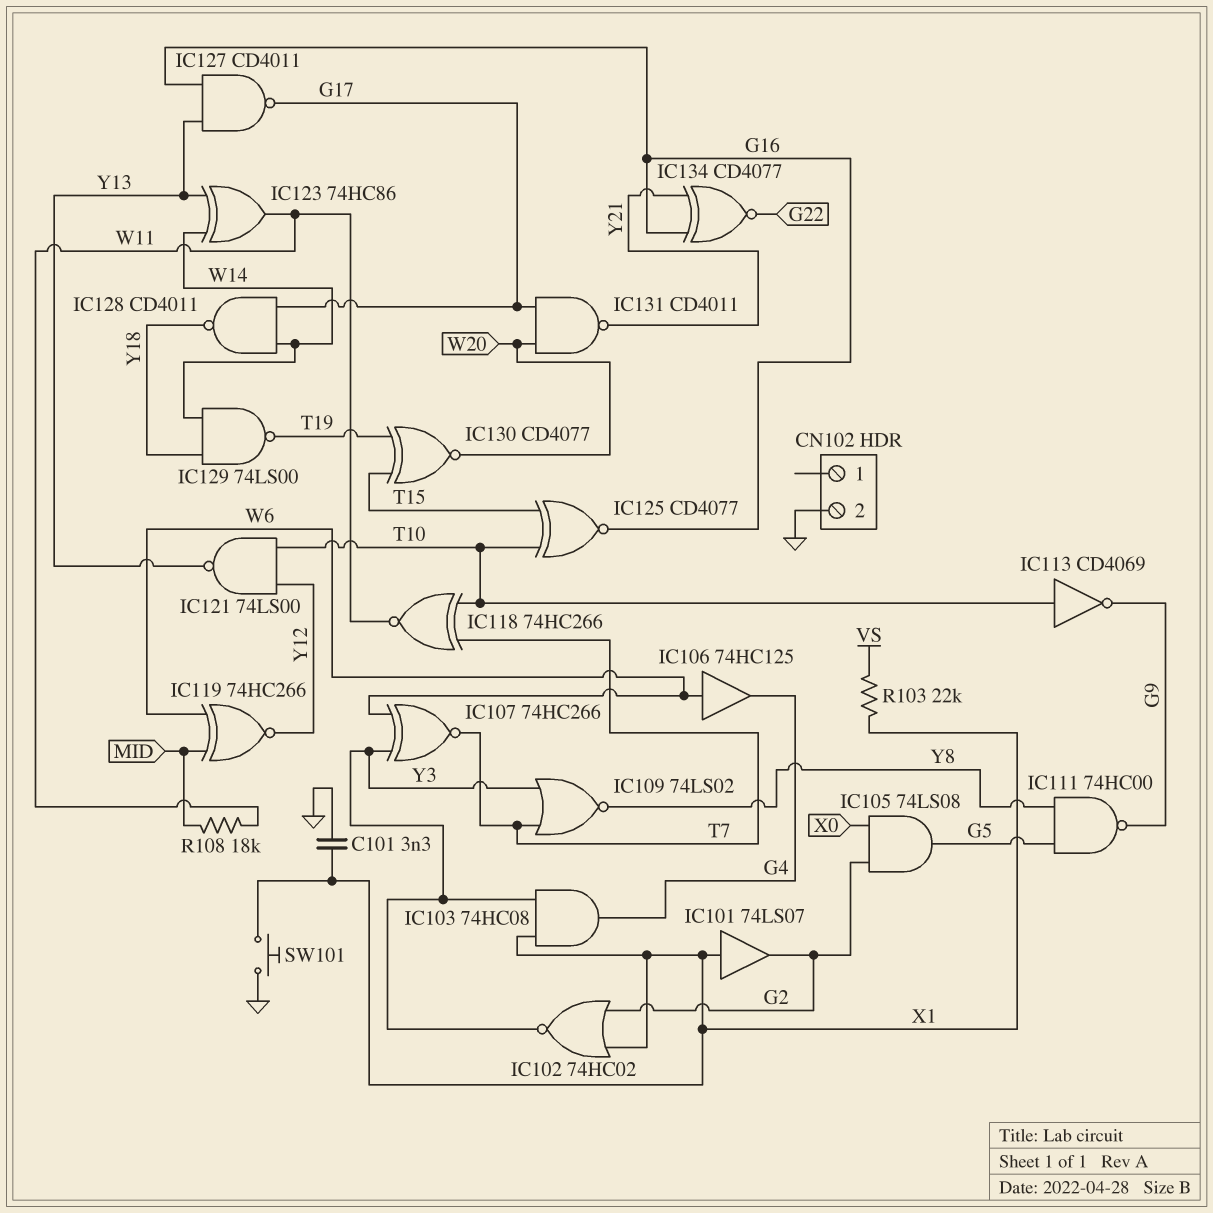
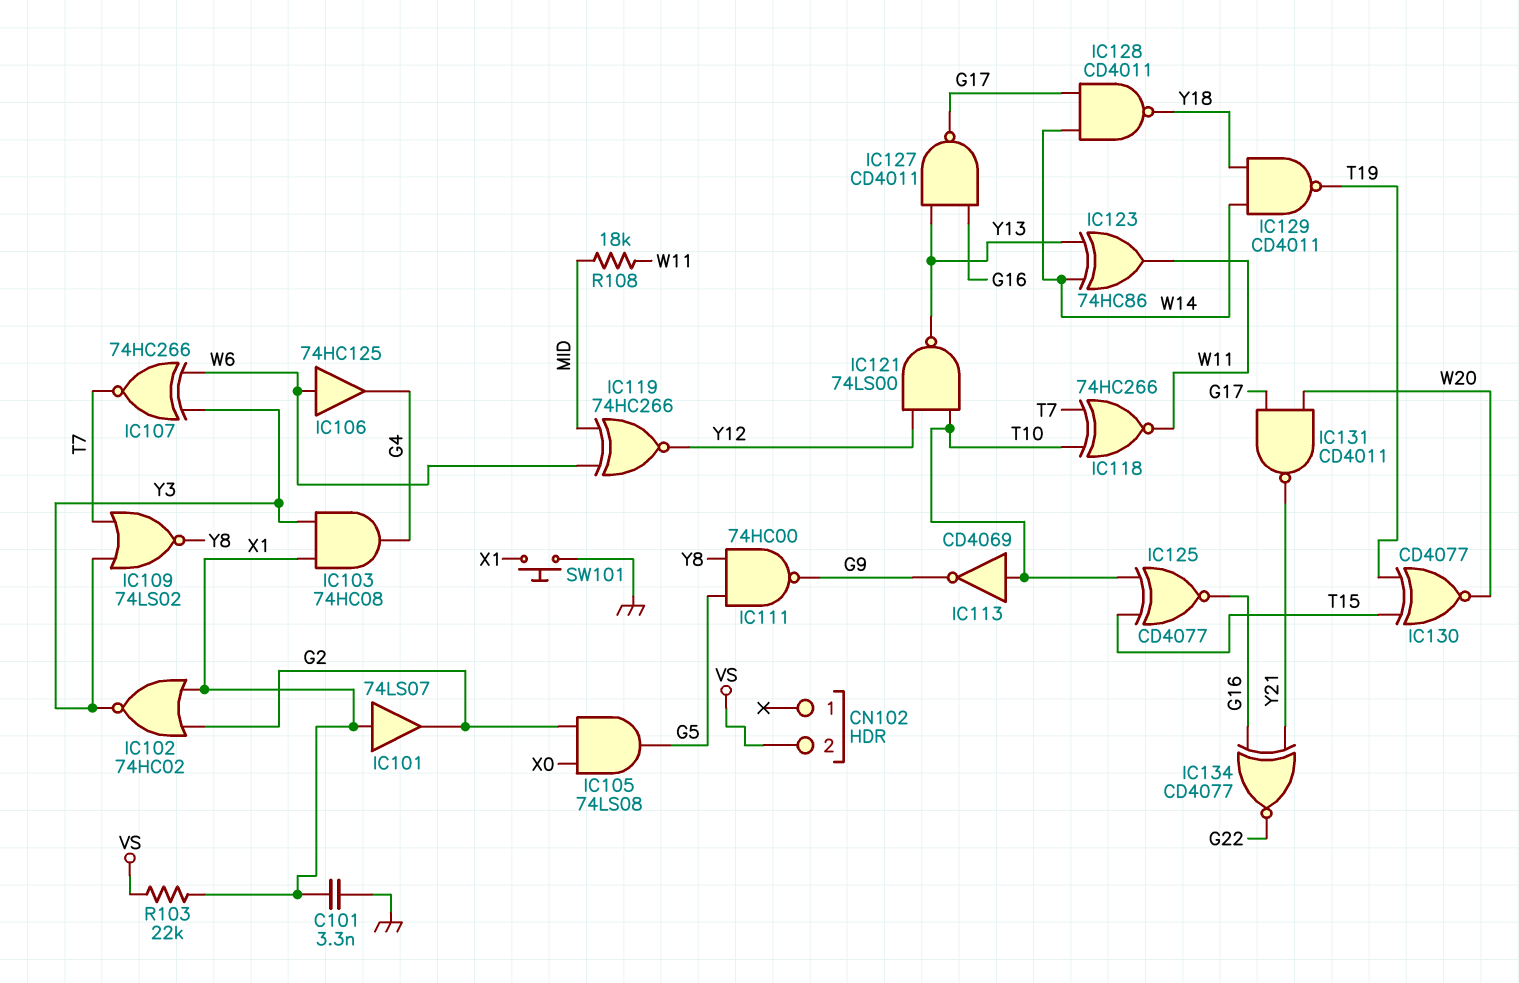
CN102 pin 2: GND -> VS
IC129: NAND 74LS00 (in W14, in Y18, out T19) -> NAND CD4011 (in W14, in Y18, out T19)

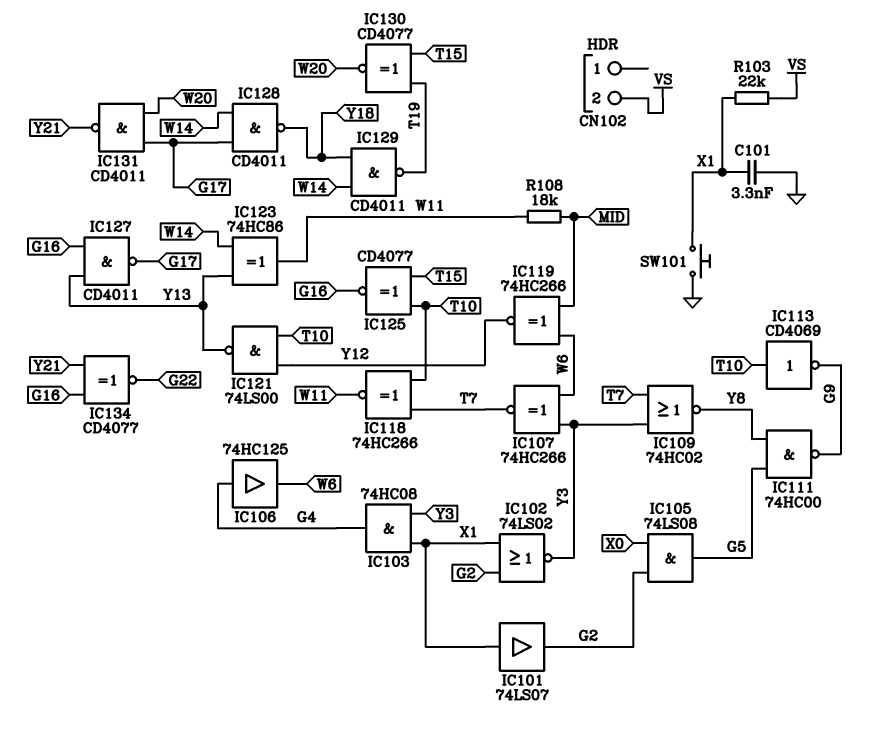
IC102: NOR 74HC02 (in G2, in X1, out Y3) -> NOR 74LS02 (in G2, in X1, out Y3)
IC106: buffer 74HC125 (in W6, out G4) -> buffer 74HC125 (in G4, out W6)
IC109: NOR 74LS02 (in T7, in Y3, out Y8) -> NOR 74HC02 (in T7, in Y3, out Y8)

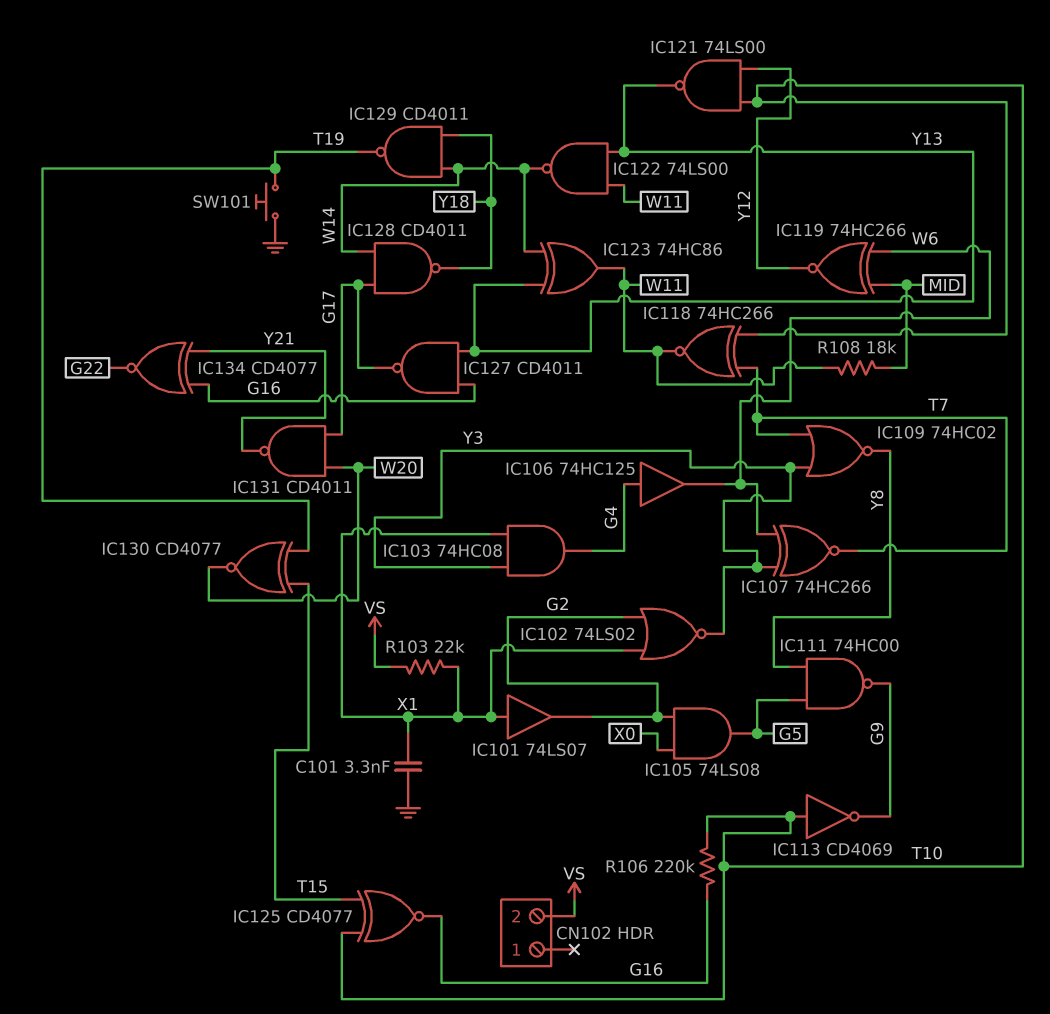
IC122: none -> NAND 74LS00 (in W11, in Y13, out W14)
R106: none -> 220k (G16, T10)
SW101: button (GND, X1) -> button (GND, T19)

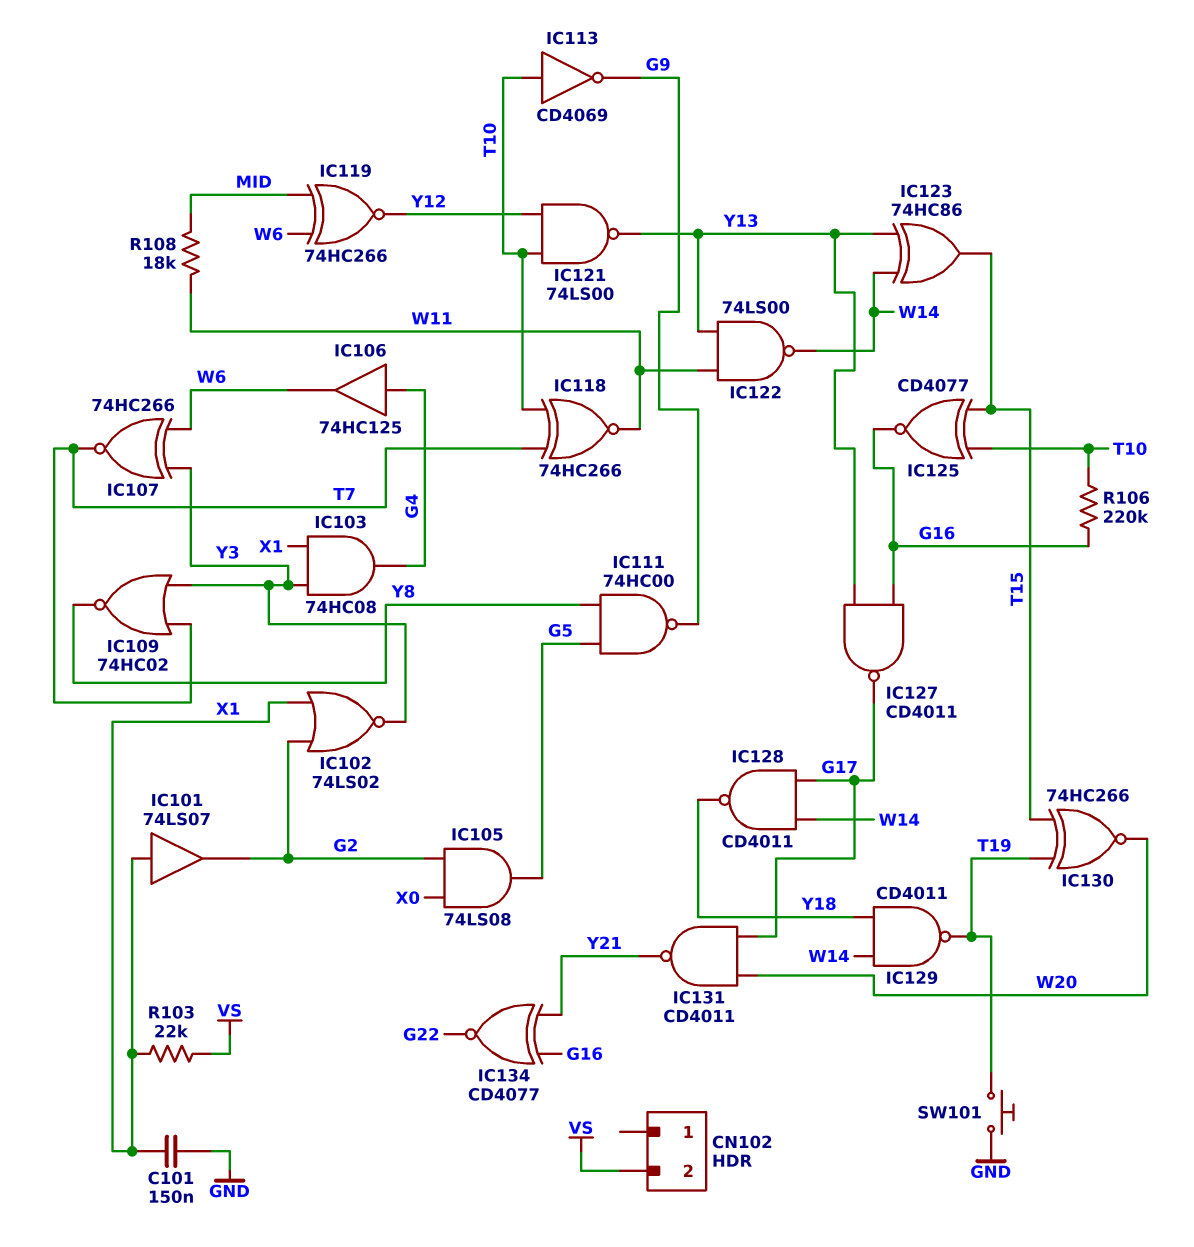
C101: 3.3nF (GND, X1) -> 150nF (GND, X1)
IC123: XOR 74HC86 (in W14, in Y13, out W11) -> XOR 74HC86 (in W14, in Y13, out T15)
IC130: XNOR CD4077 (in T15, in T19, out W20) -> XNOR 74HC266 (in T15, in T19, out W20)

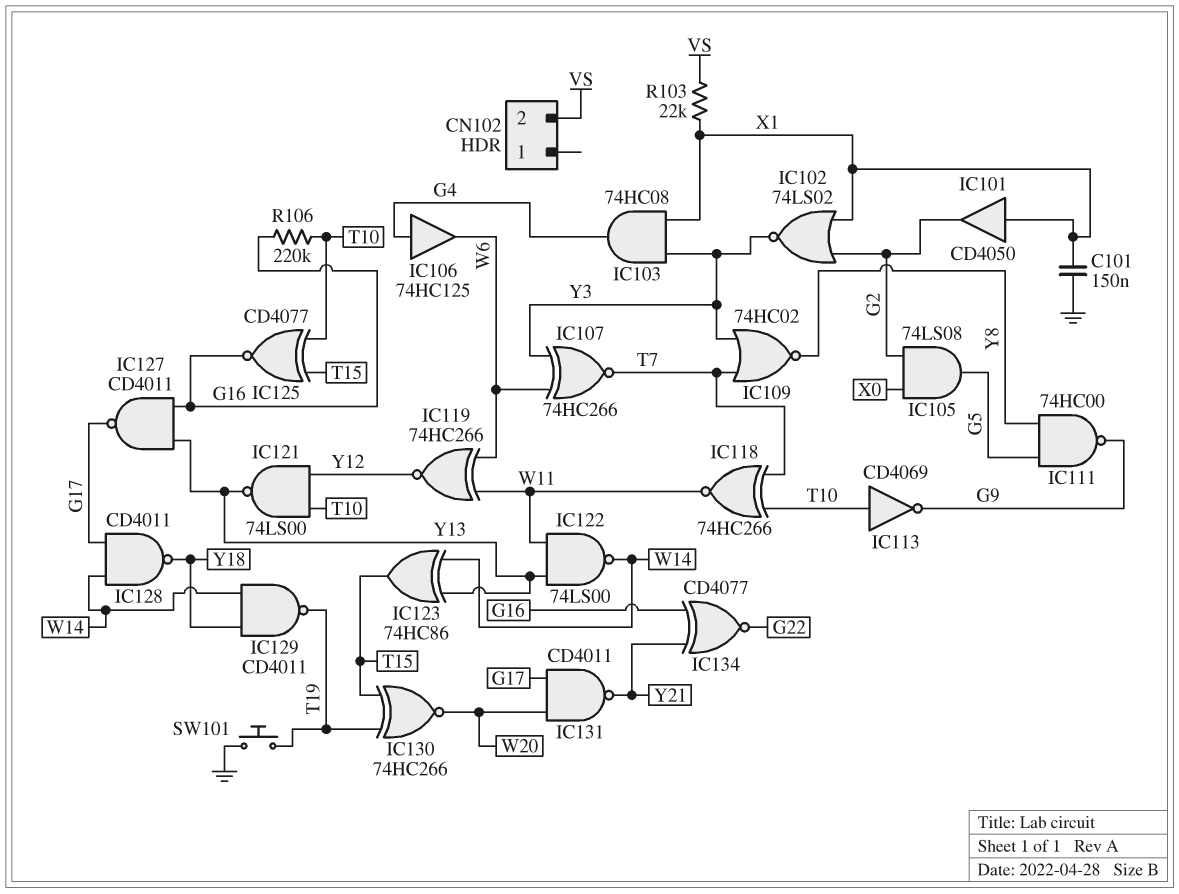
IC101: buffer 74LS07 (in X1, out G2) -> buffer CD4050 (in X1, out G2)
IC119: XNOR 74HC266 (in MID, in W6, out Y12) -> XNOR 74HC266 (in W6, in W11, out Y12)
R108: 18k (MID, W11) -> none

